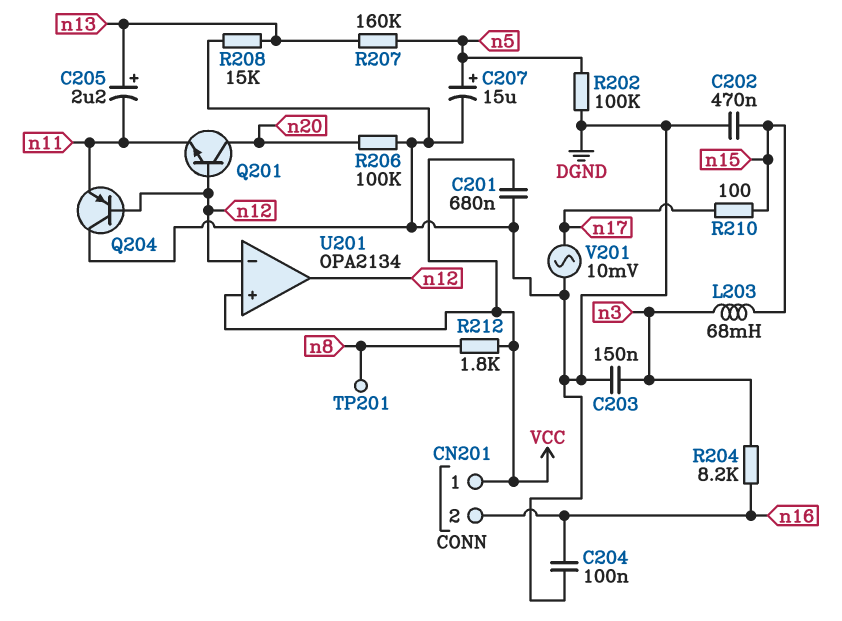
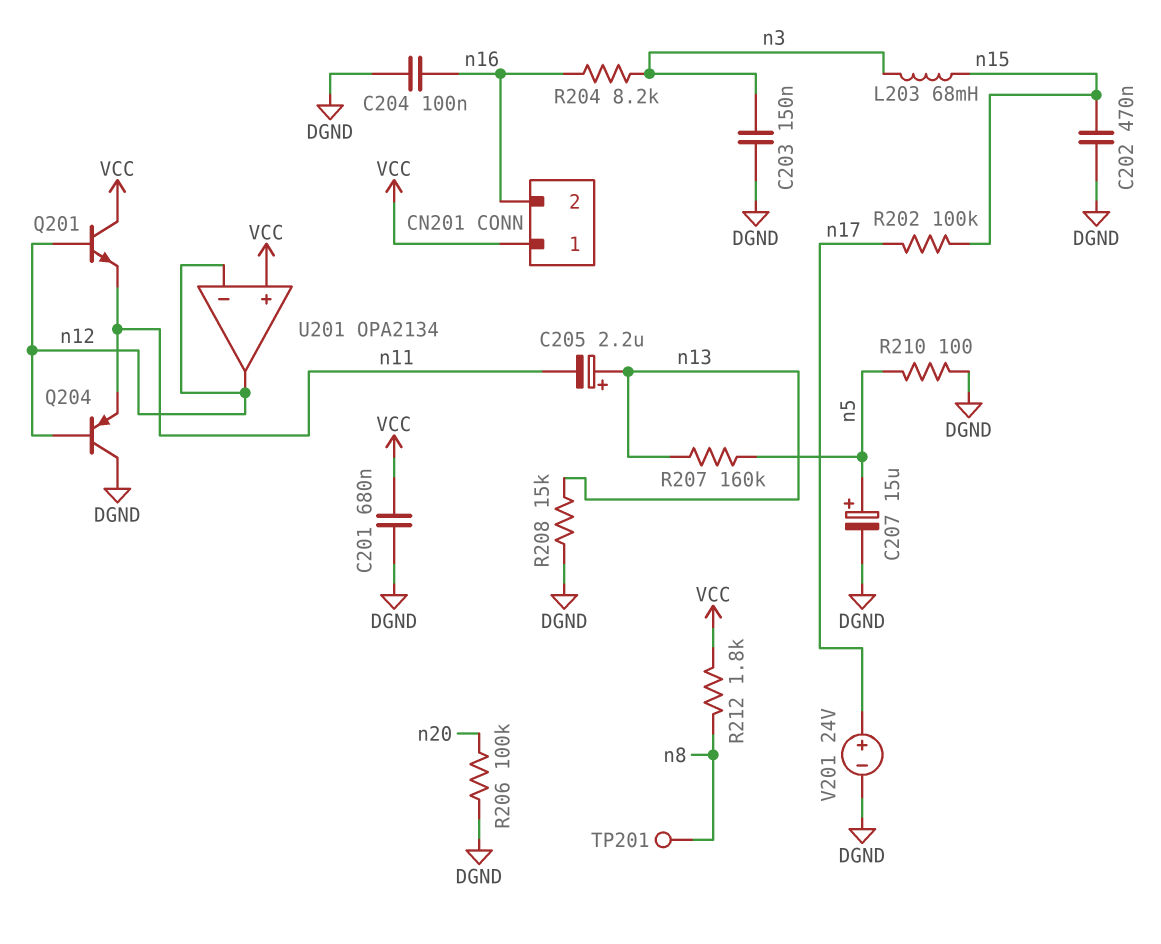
Q201: NPN (B n12, C n20, E n11) -> NPN (B n12, C VCC, E n11)
R202: 100k (DGND, n5) -> 100k (n15, n17)
R210: 100 (n15, n17) -> 100 (DGND, n5)
V201: AC 10mV (DGND, n17) -> 24V (plus n17, minus DGND)

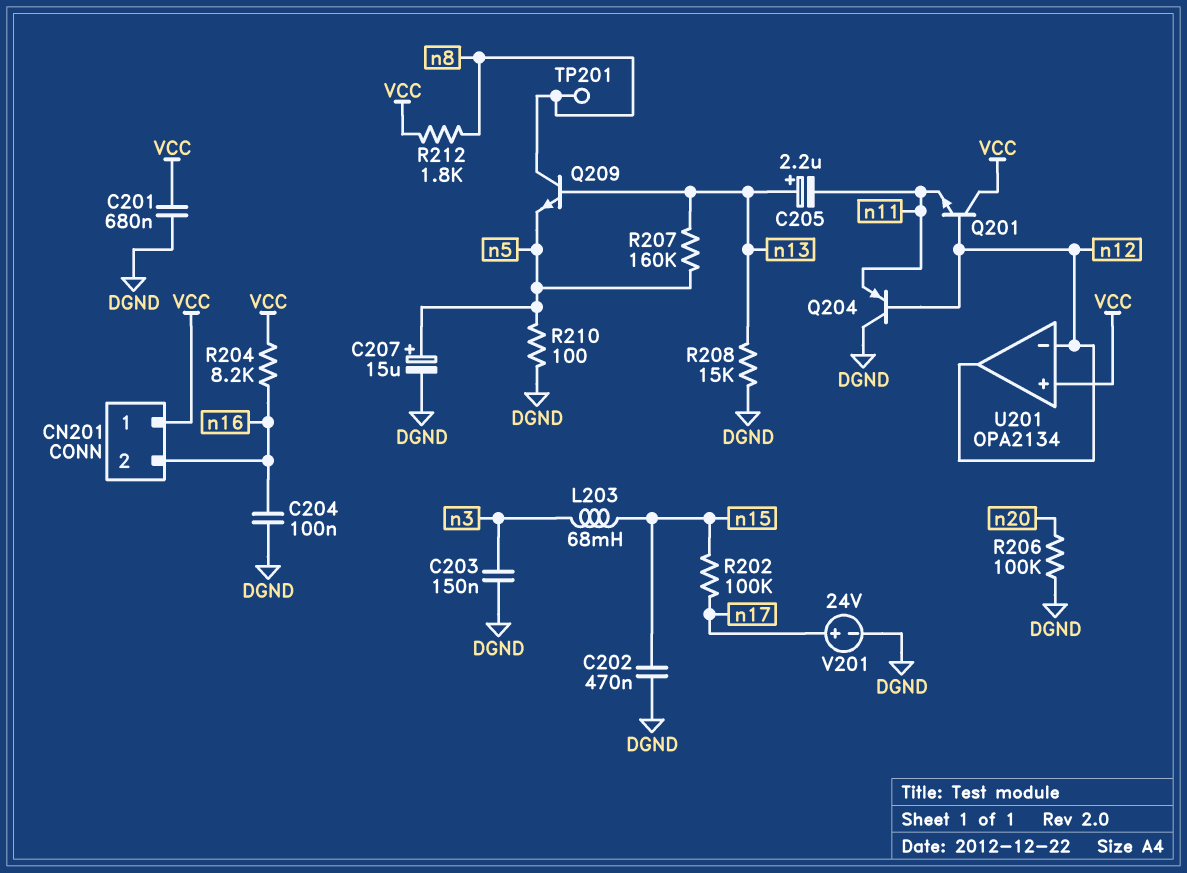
Q209: none -> NPN (B n13, C n8, E n5)
R204: 8.2k (n3, n16) -> 8.2k (VCC, n16)

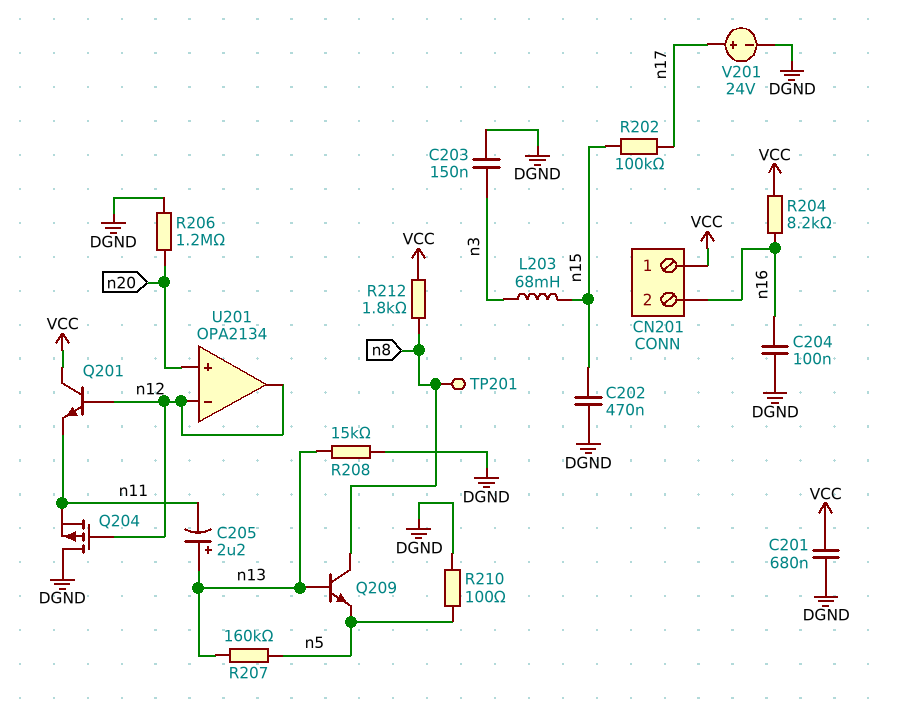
C207: 15uF (plus n5, minus DGND) -> none
Q204: PNP (B n12, C DGND, E n11) -> PMOS (G n12, D DGND, S n11)
R206: 100k (DGND, n20) -> 1.2M (DGND, n20)
U201 pin in+: VCC -> n20

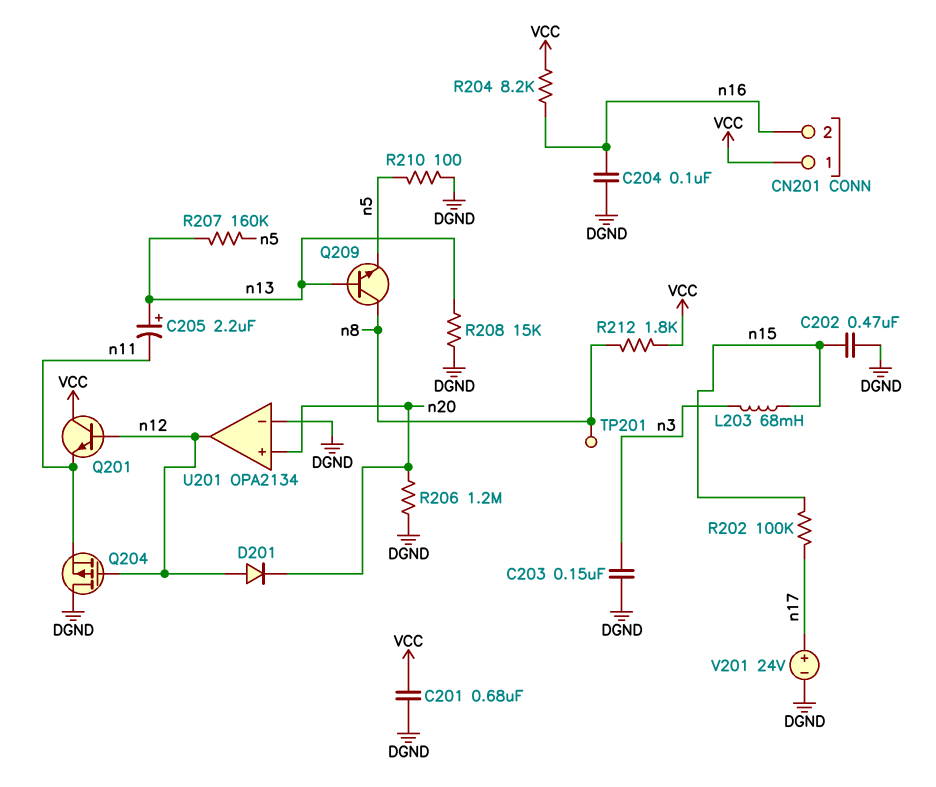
D201: none -> diode (A n12, K n20)
U201 pin in-: n12 -> DGND

